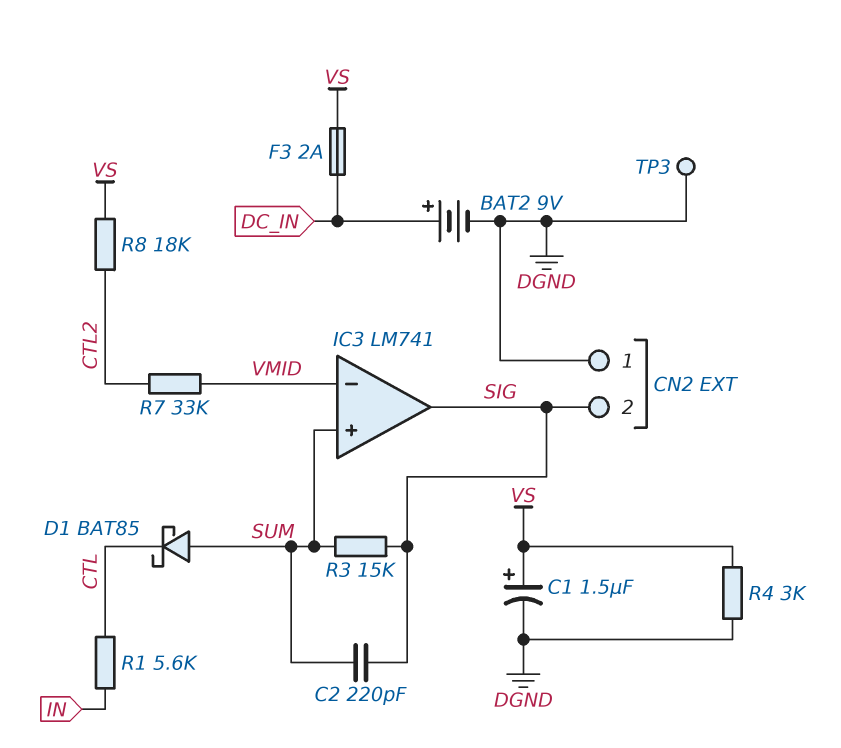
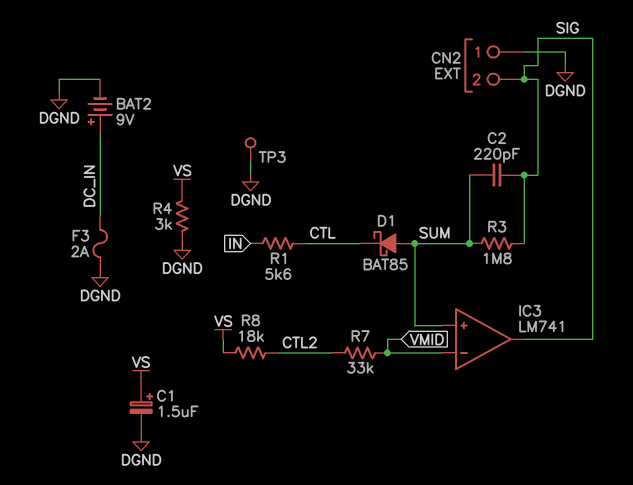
F3: 2A (DC_IN, VS) -> 2A (DC_IN, DGND)
R3: 15k (SIG, SUM) -> 1.8M (SIG, SUM)

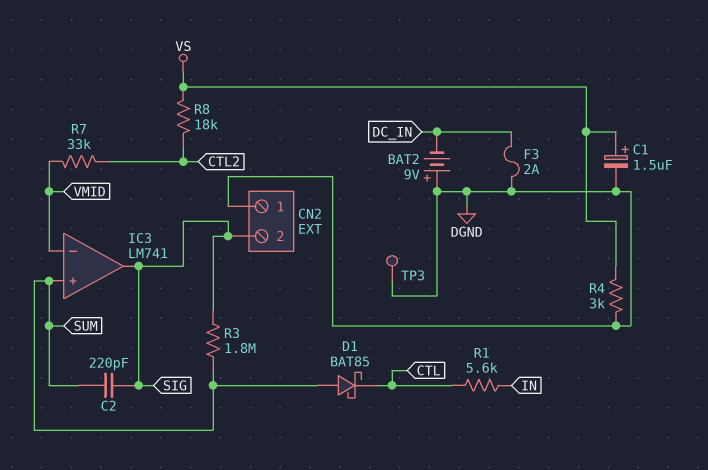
BAT2: 9V (plus DC_IN, minus DGND) -> 9V (plus DGND, minus DC_IN)

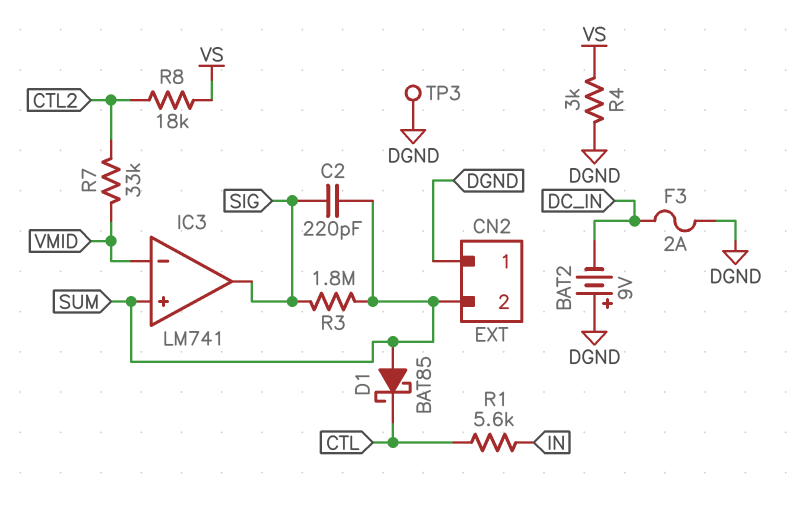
C1: 1.5uF (plus VS, minus DGND) -> none
CN2 pin 2: SIG -> SUM

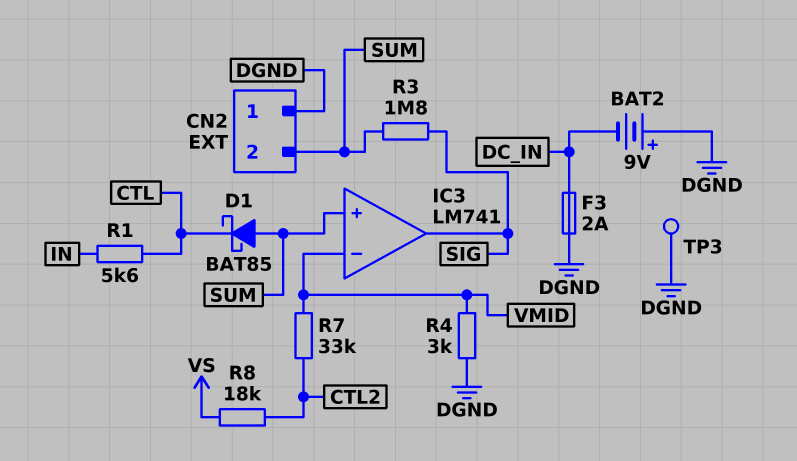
C2: 220pF (SIG, SUM) -> none
R4: 3k (DGND, VS) -> 3k (DGND, VMID)

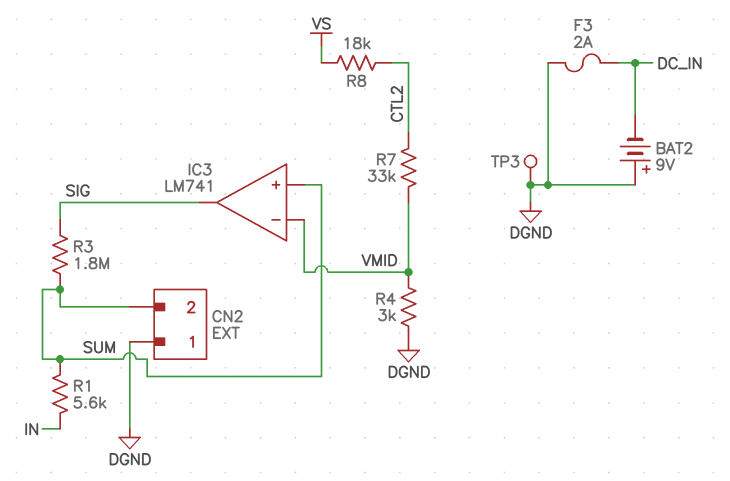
D1: schottky BAT85 (A SUM, K CTL) -> none
R1: 5.6k (CTL, IN) -> 5.6k (IN, SUM)

